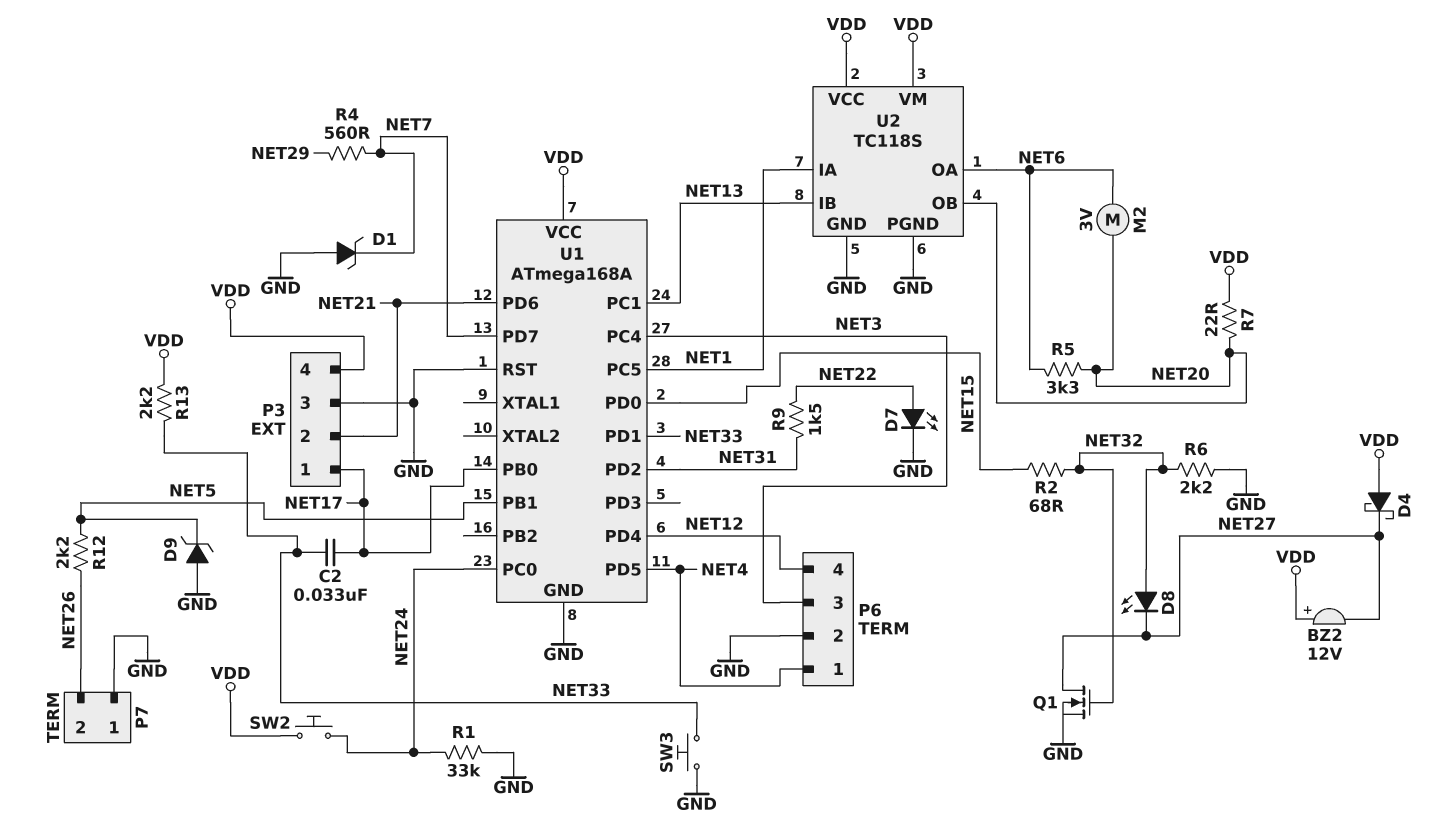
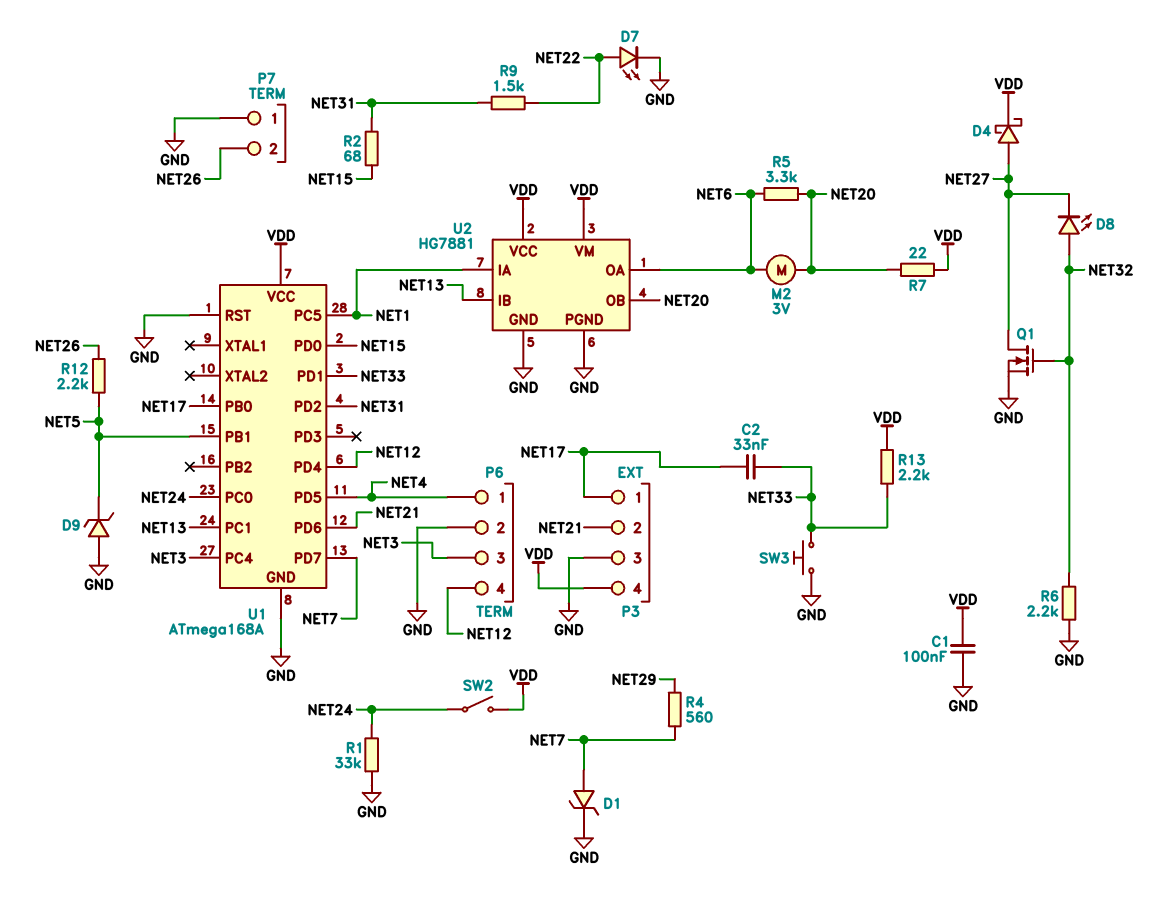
BZ2: buzzer 12V (plus VDD, minus NET27) -> none
C1: none -> 100nF (GND, VDD)
D1: zener (A GND, K NET7) -> zener (A NET7, K GND)
D4: schottky (A VDD, K NET27) -> schottky (A NET27, K VDD)
R2: 68 (NET15, NET32) -> 68 (NET15, NET31)
SW2: button (NET24, VDD) -> switch (NET24, VDD)
U2: TC118S -> HG7881

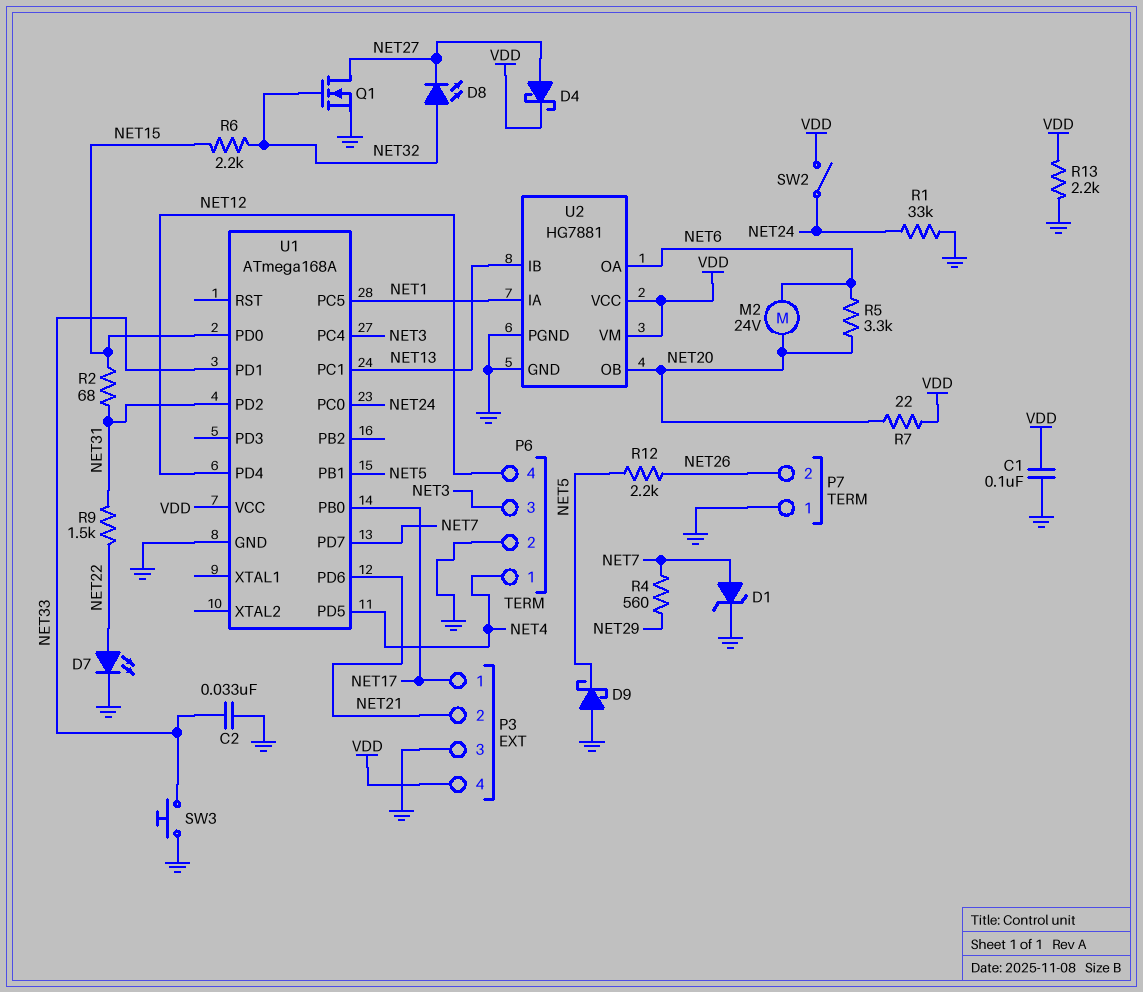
C2: 33nF (NET17, NET33) -> 33nF (GND, NET33)
D9: zener (A GND, K NET5) -> schottky (A GND, K NET5)
M2: motor 3V (NET6, NET20) -> motor 24V (NET6, NET20)
R6: 2.2k (GND, NET32) -> 2.2k (NET15, NET32)
R13: 2.2k (NET33, VDD) -> 2.2k (GND, VDD)
U1 pin RST: GND -> none

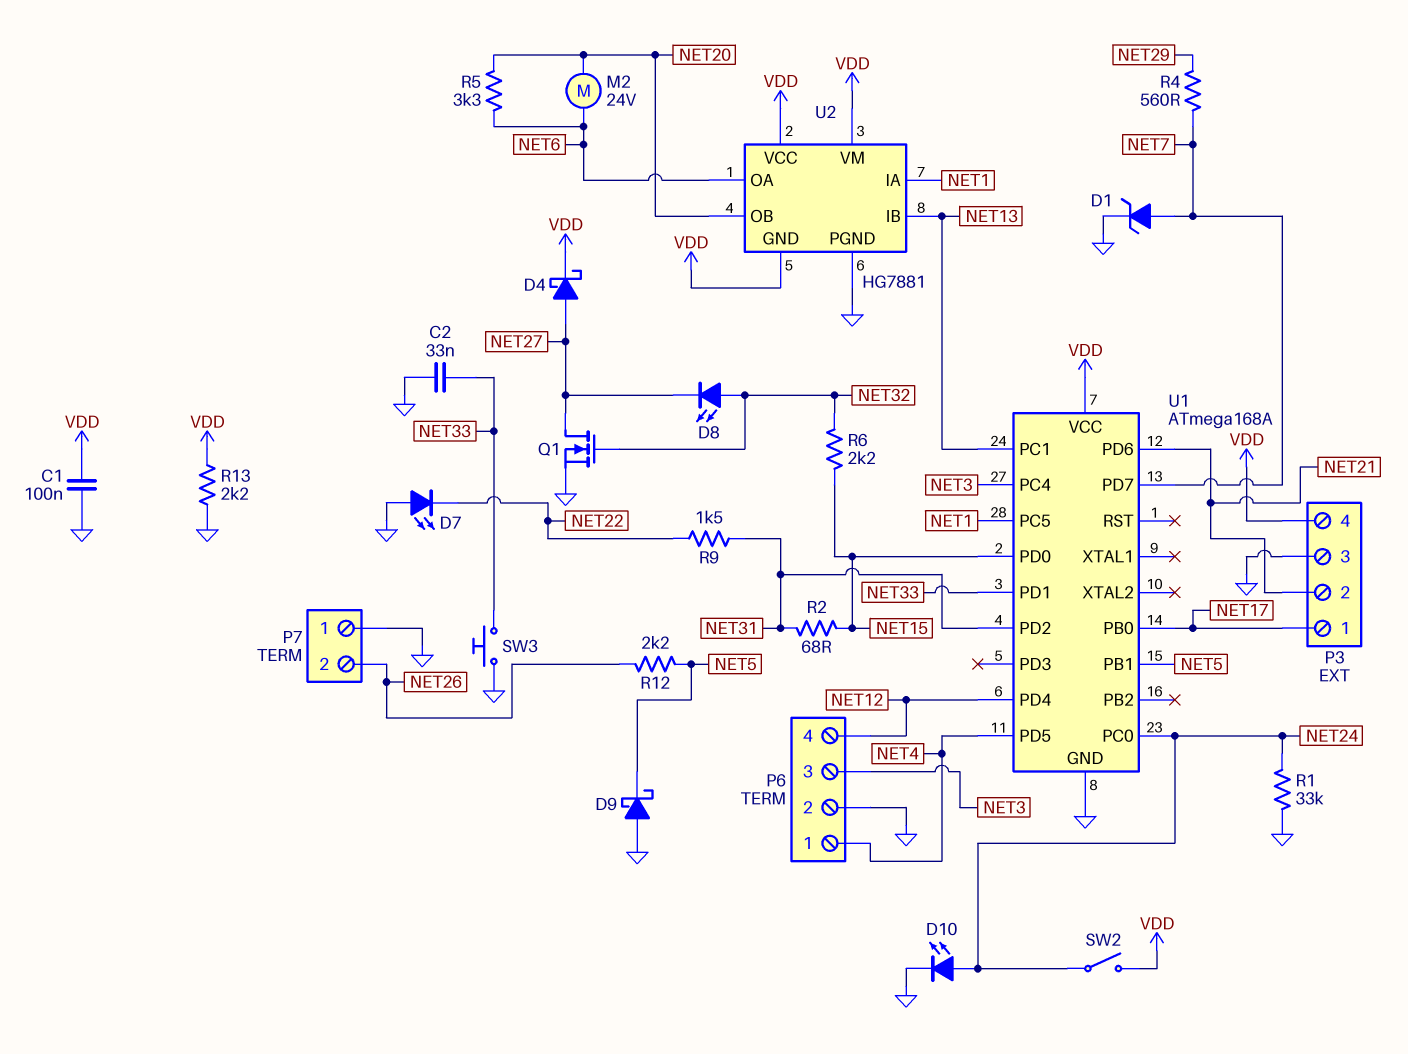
D7: LED (A NET22, K GND) -> LED (A GND, K NET22)
D10: none -> LED (A NET24, K GND)
R7: 22 (NET20, VDD) -> none
U2 pin GND: GND -> VDD

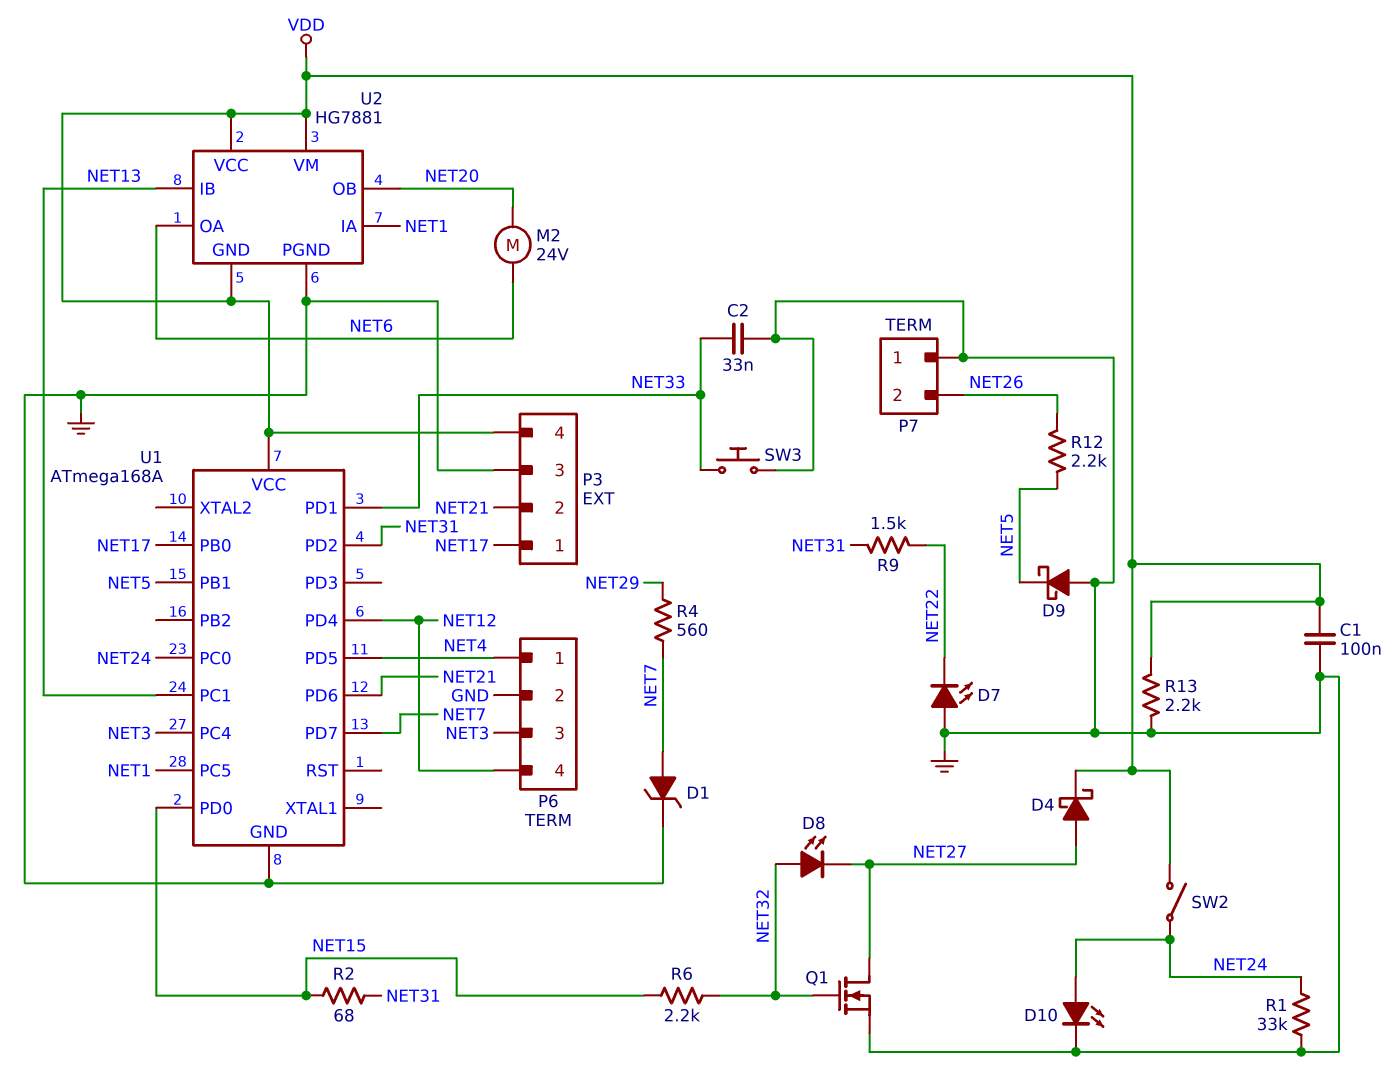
R5: 3.3k (NET6, NET20) -> none

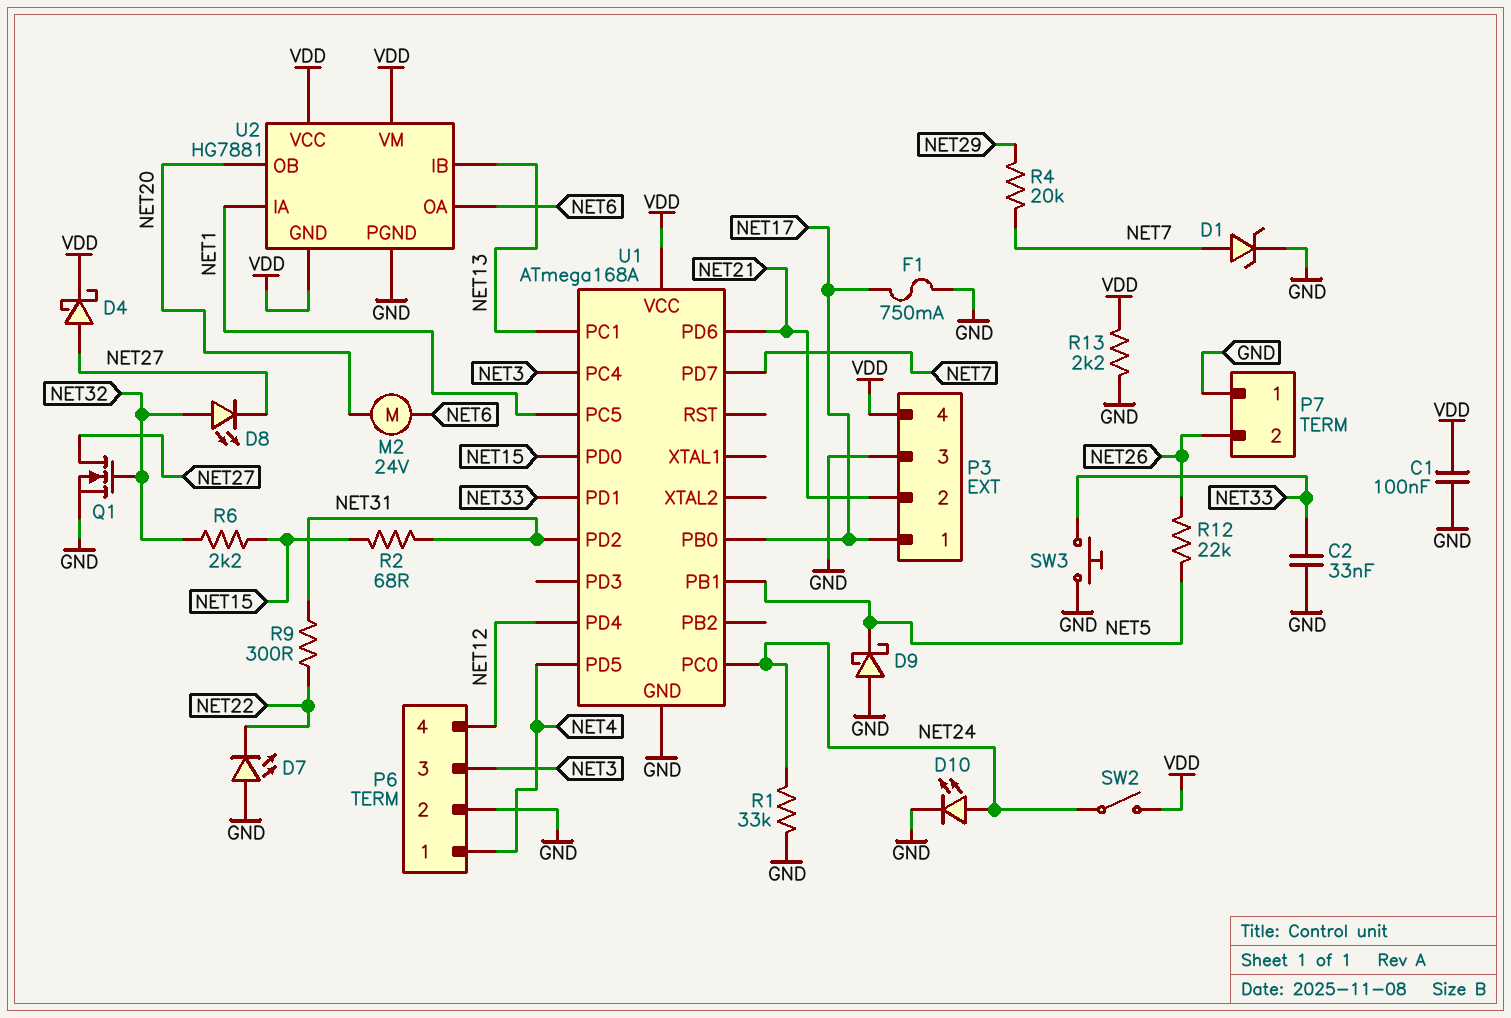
F1: none -> 750mA (GND, NET17)
R4: 560 (NET7, NET29) -> 20k (NET7, NET29)
R9: 1.5k (NET22, NET31) -> 300 (NET22, NET31)
R12: 2.2k (NET5, NET26) -> 22k (NET5, NET26)

